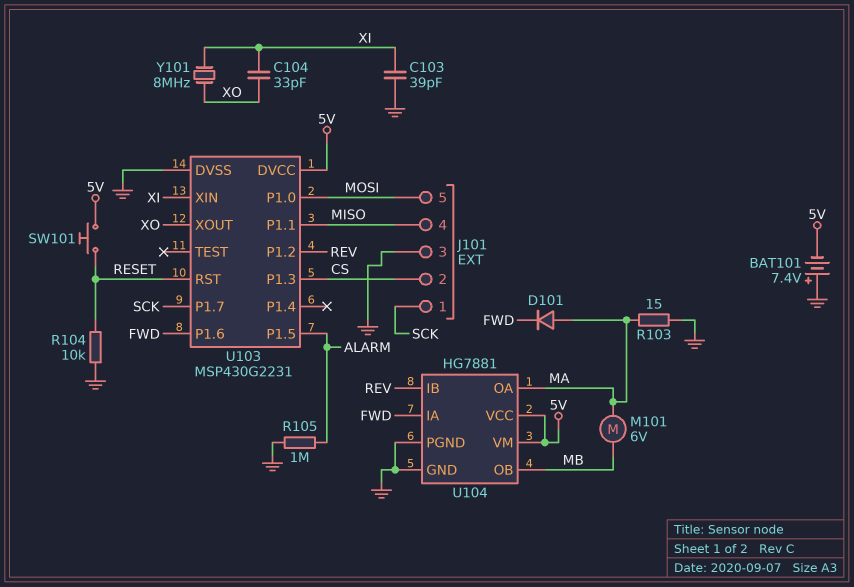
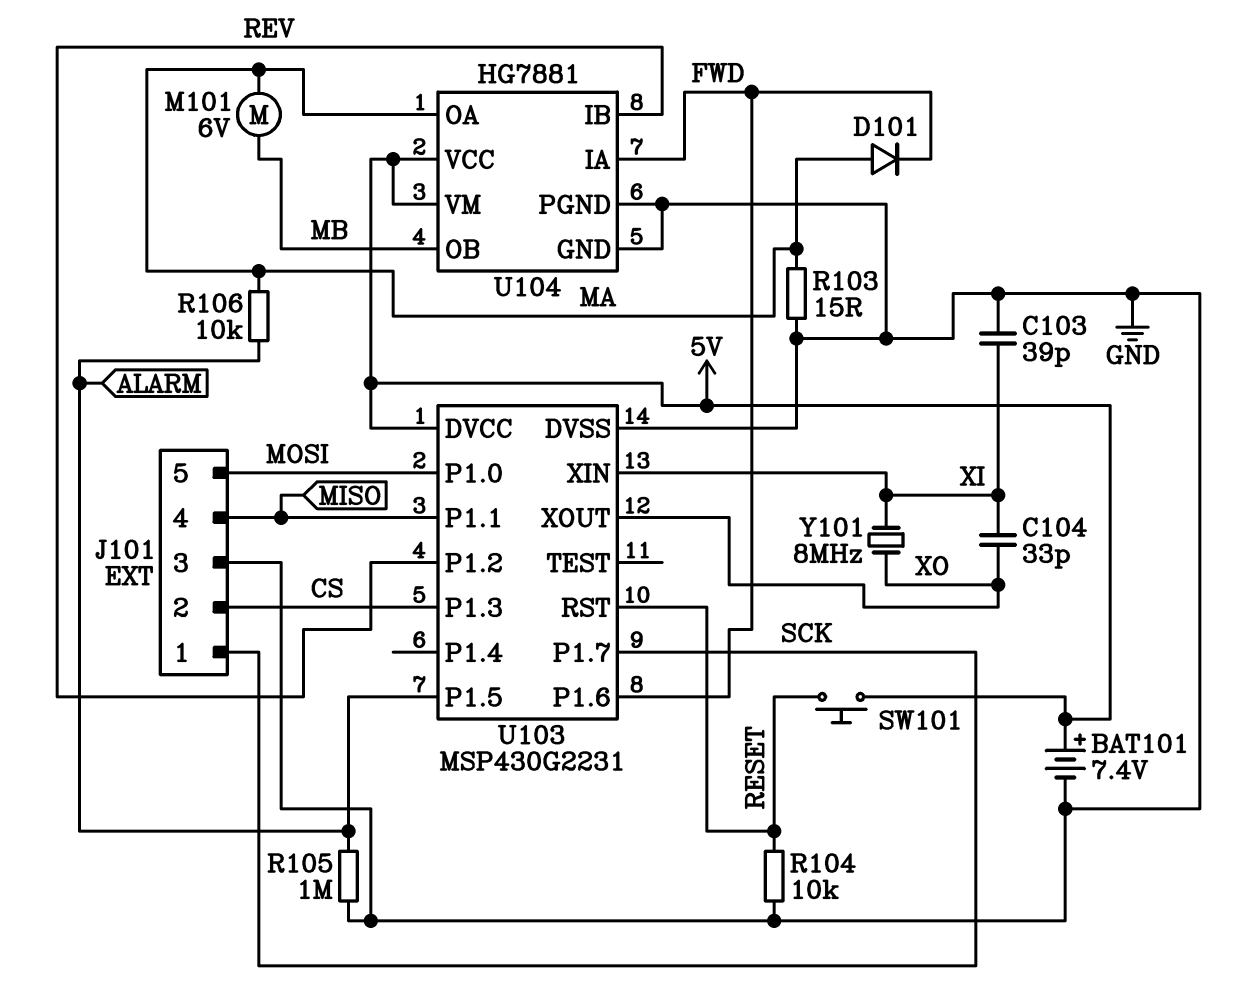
BAT101: 7.4V (plus GND, minus 5V) -> 7.4V (plus 5V, minus GND)
R106: none -> 10k (ALARM, MA)

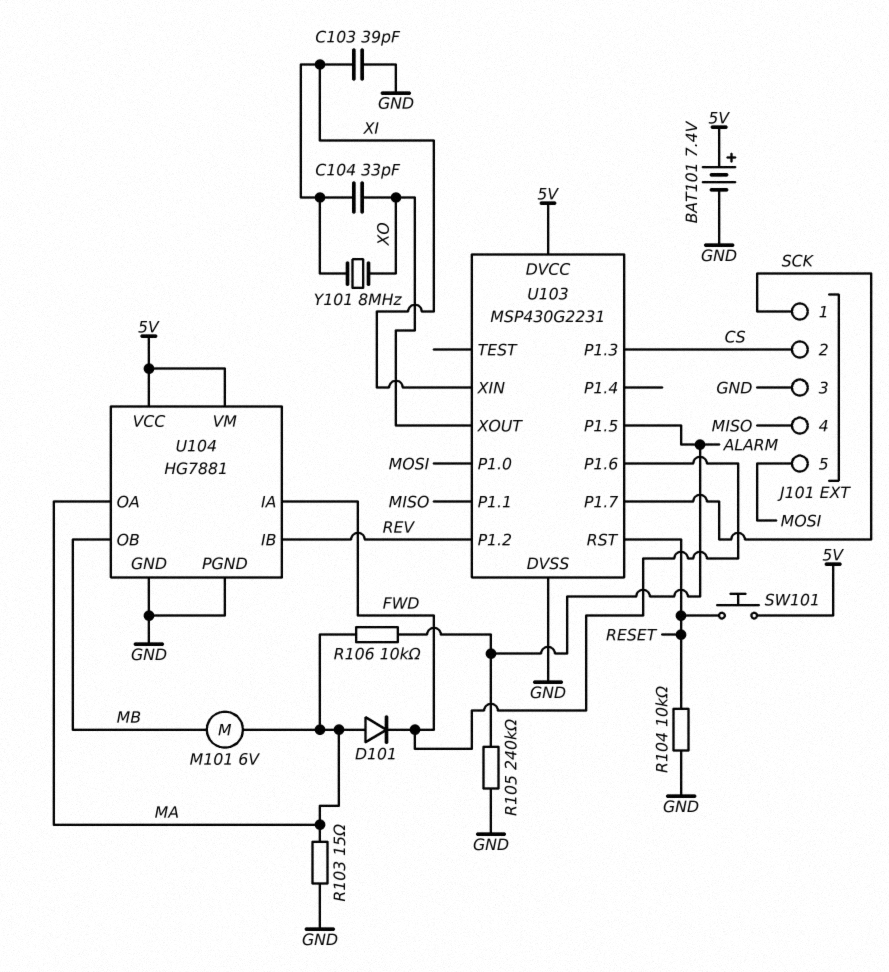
R105: 1M (ALARM, GND) -> 240k (ALARM, GND)

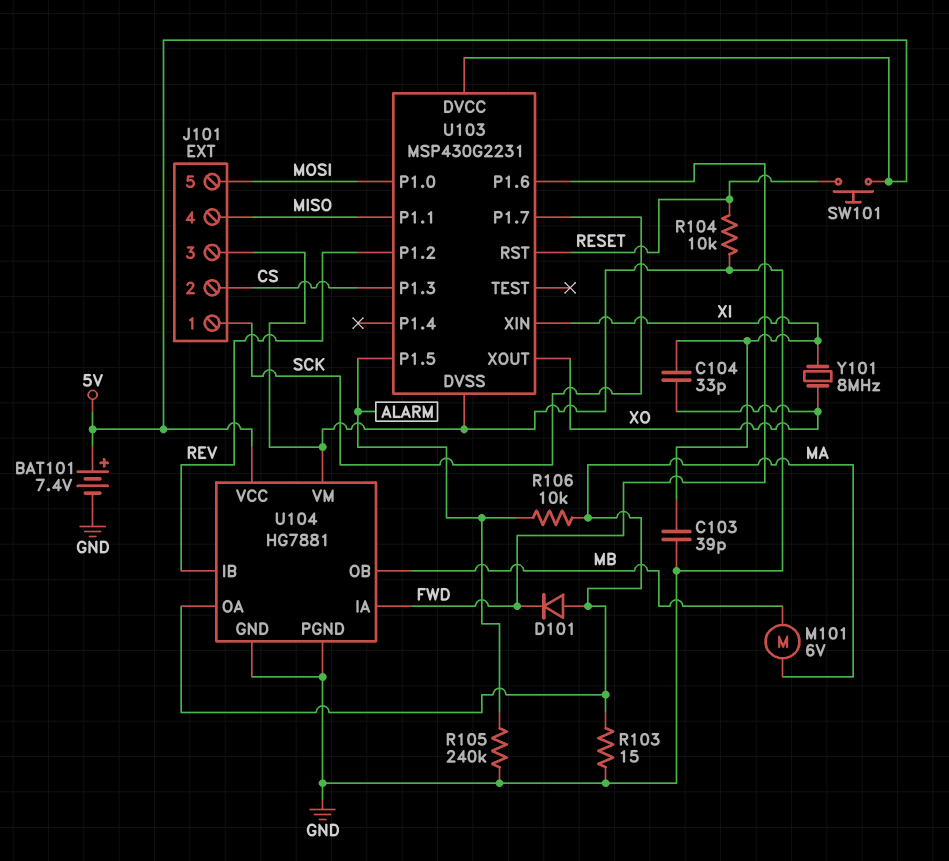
U104 pin VM: 5V -> GND

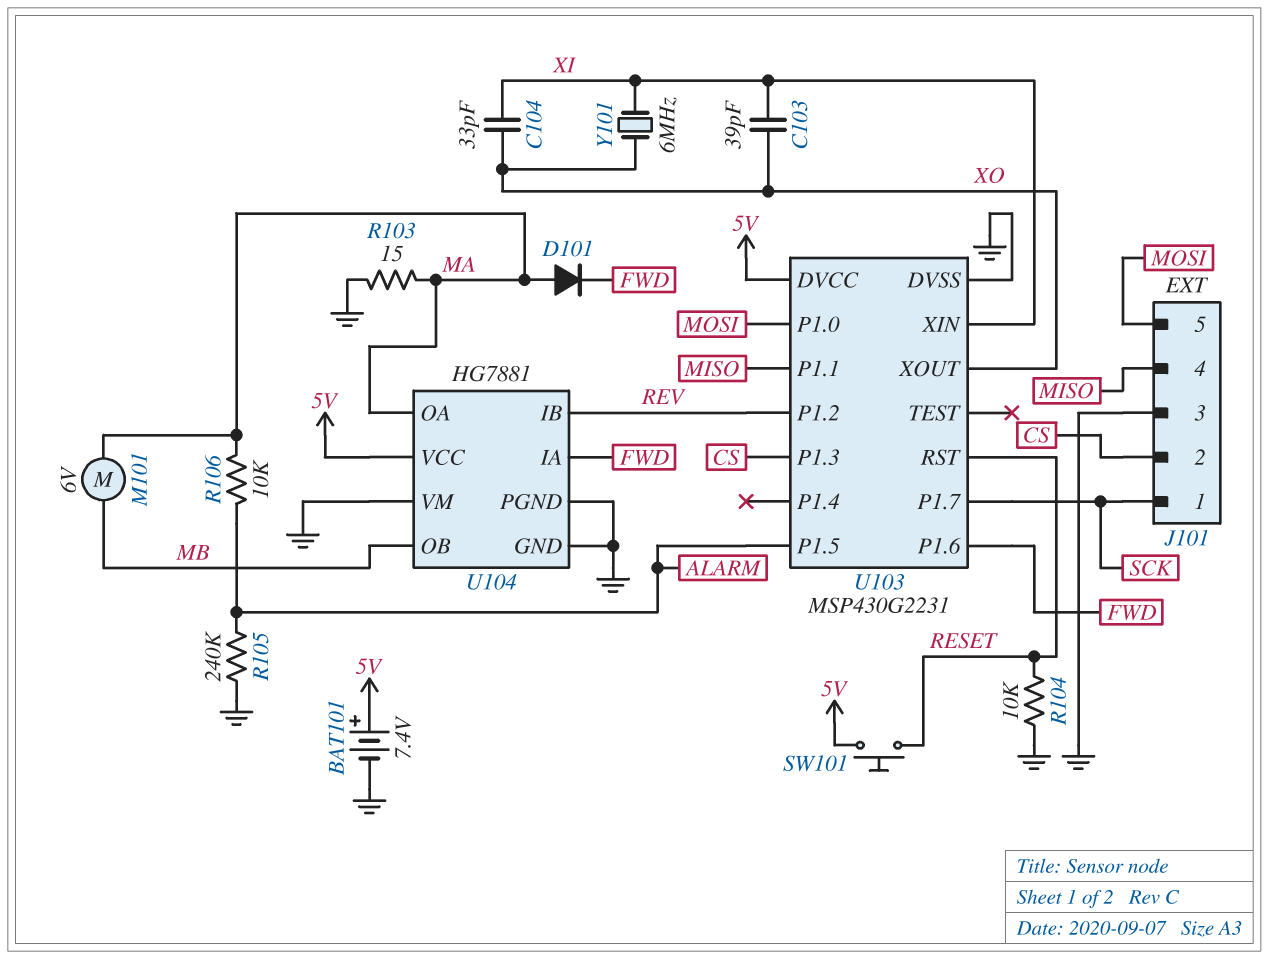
C103: 39pF (GND, XI) -> 39pF (XI, XO)
Y101: 8MHz (XI, XO) -> 6MHz (XI, XO)

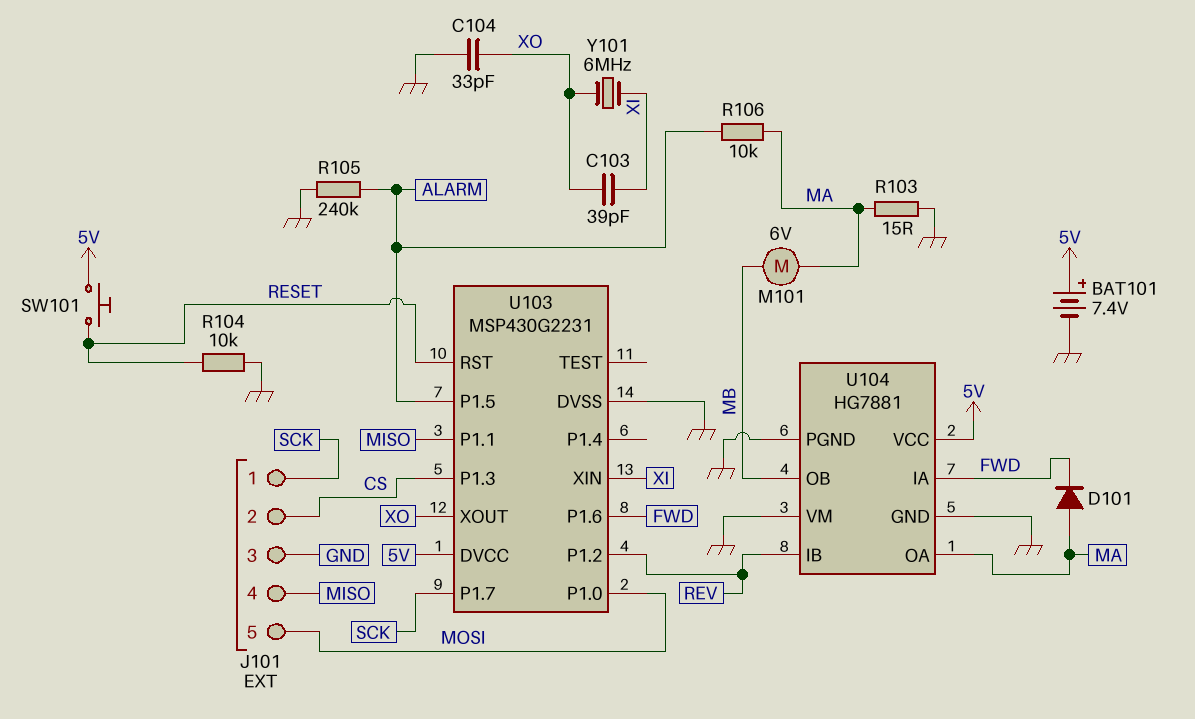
C104: 33pF (XI, XO) -> 33pF (GND, XO)

